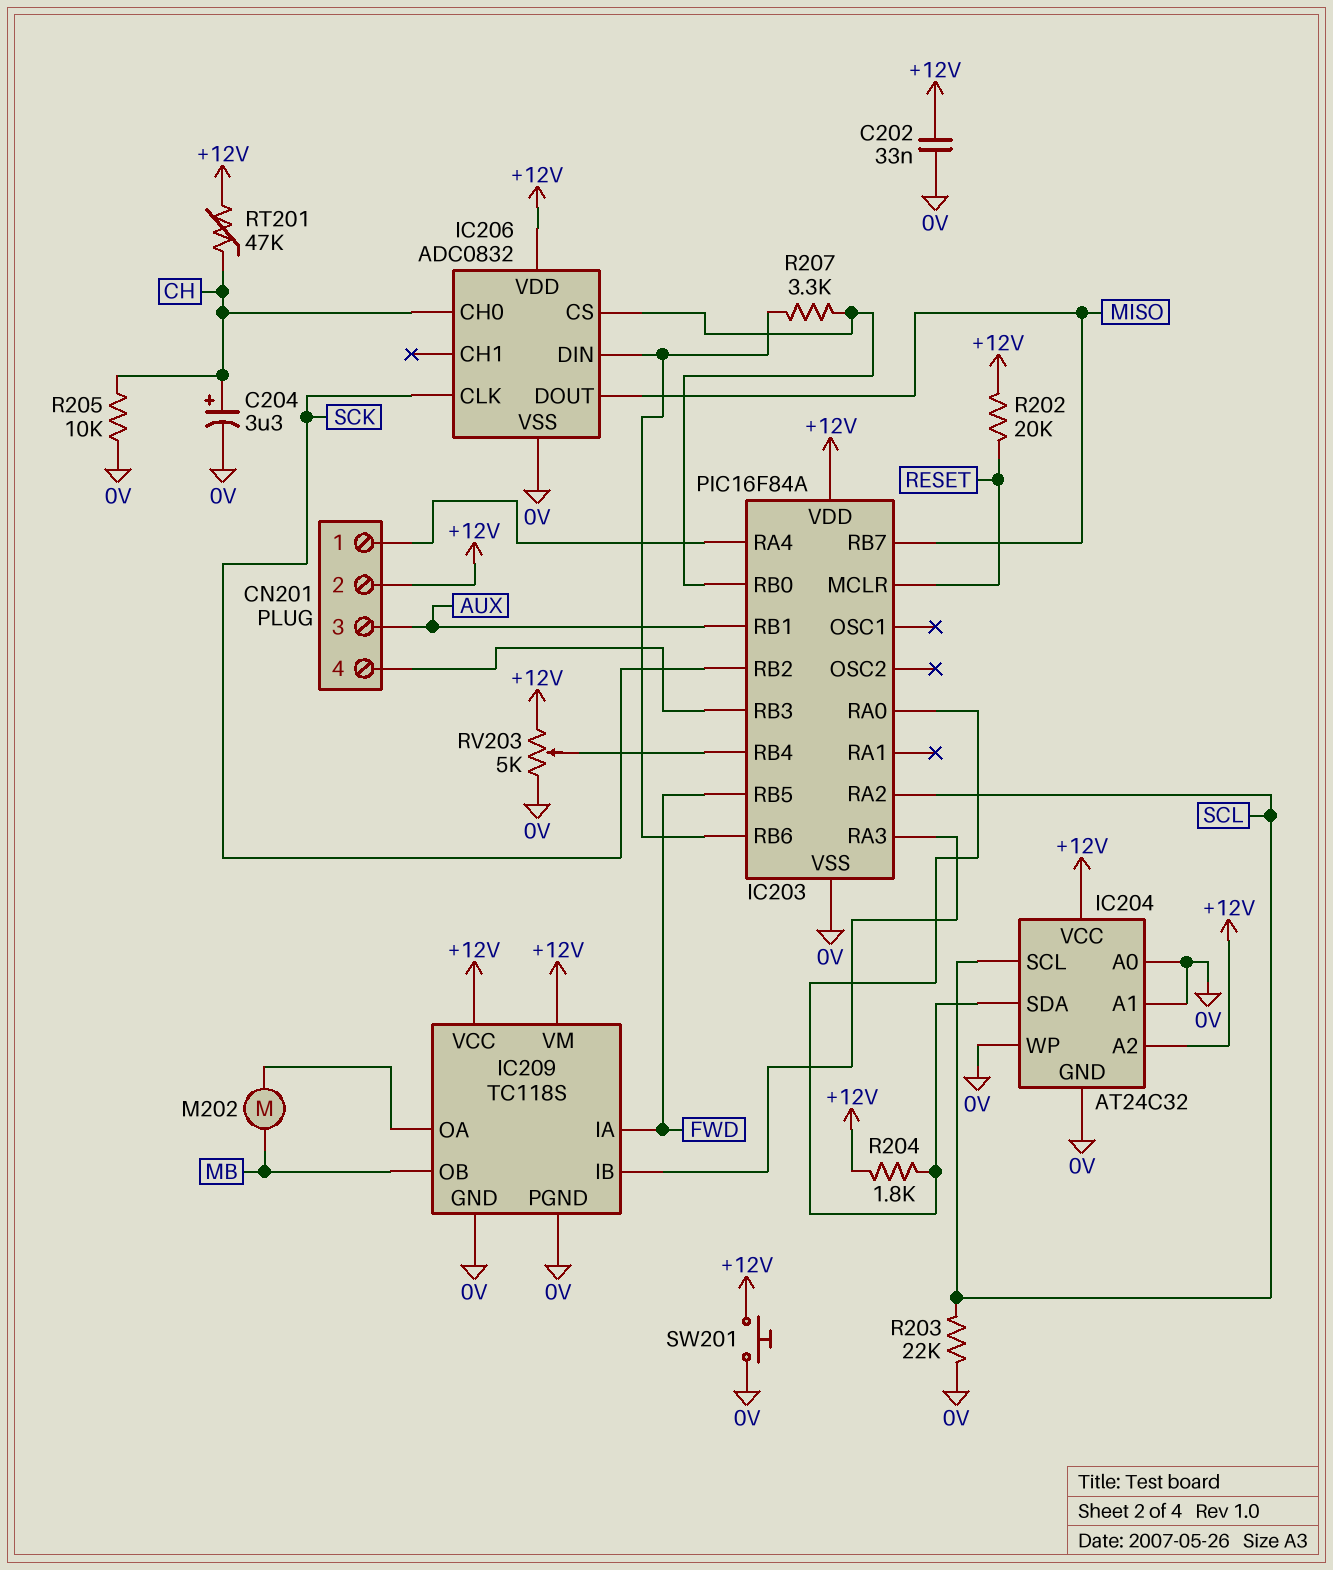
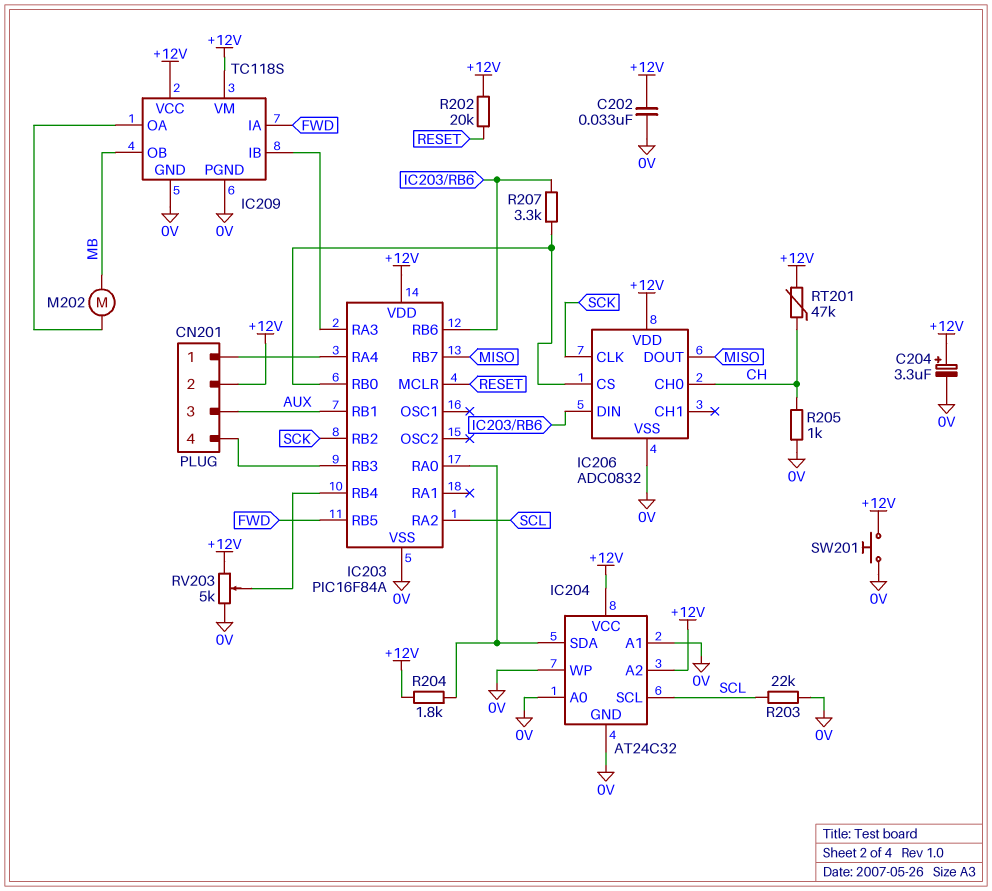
C204: 3.3uF (plus CH, minus 0V) -> 3.3uF (plus +12V, minus 0V)
R205: 10k (0V, CH) -> 1k (0V, CH)

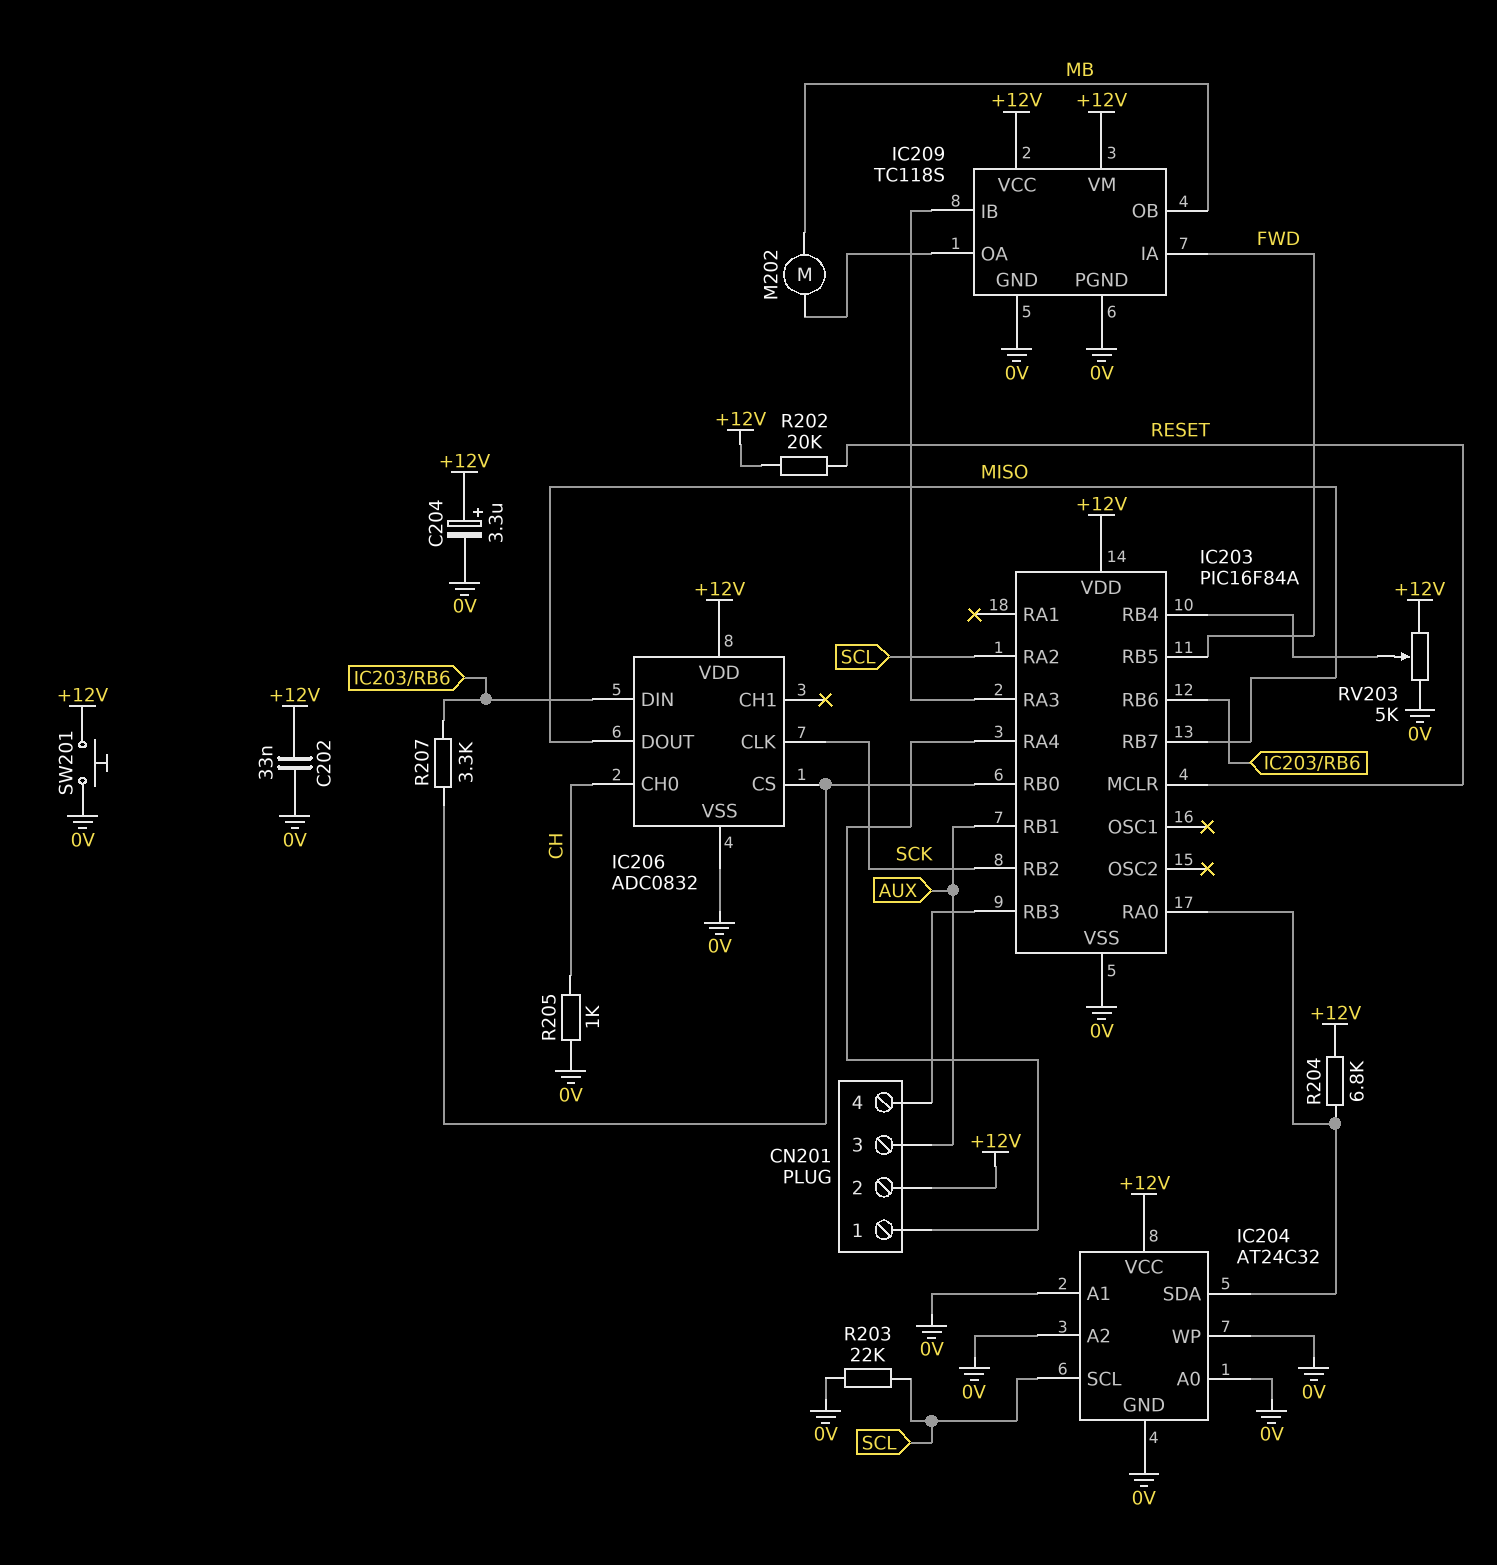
IC204 pin A2: +12V -> 0V
R204: 1.8k (+12V, IC203/RA0) -> 6.8k (+12V, IC203/RA0)
RT201: 47k (+12V, CH) -> none

